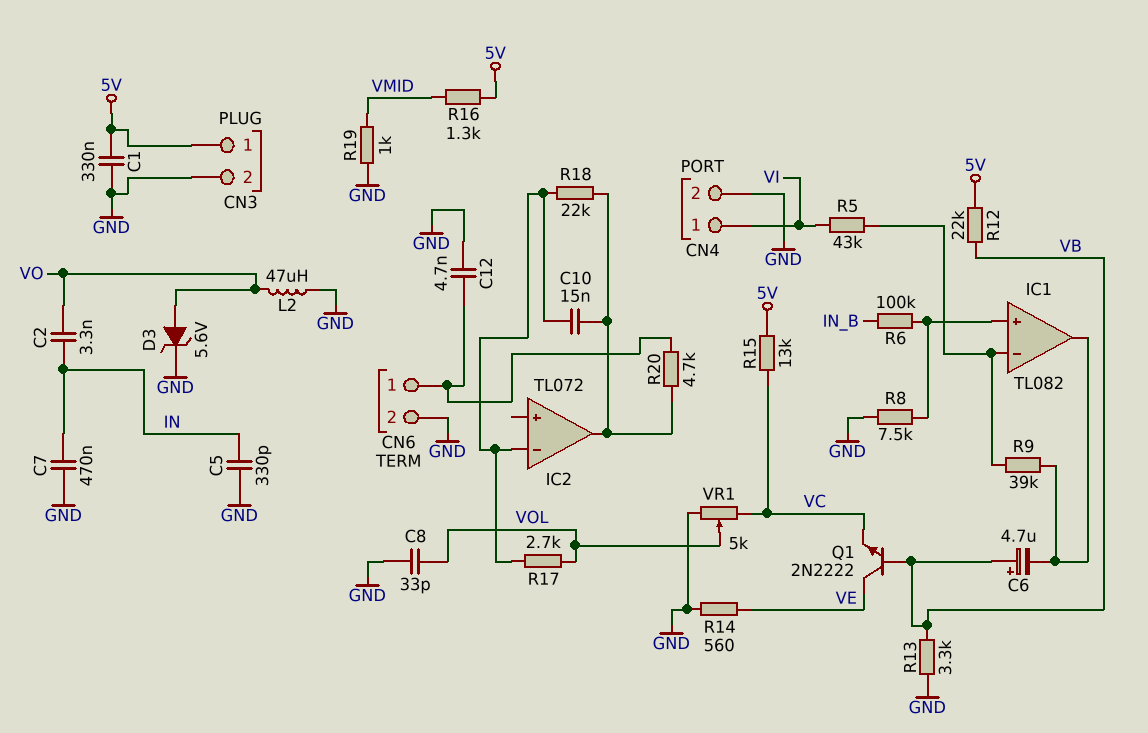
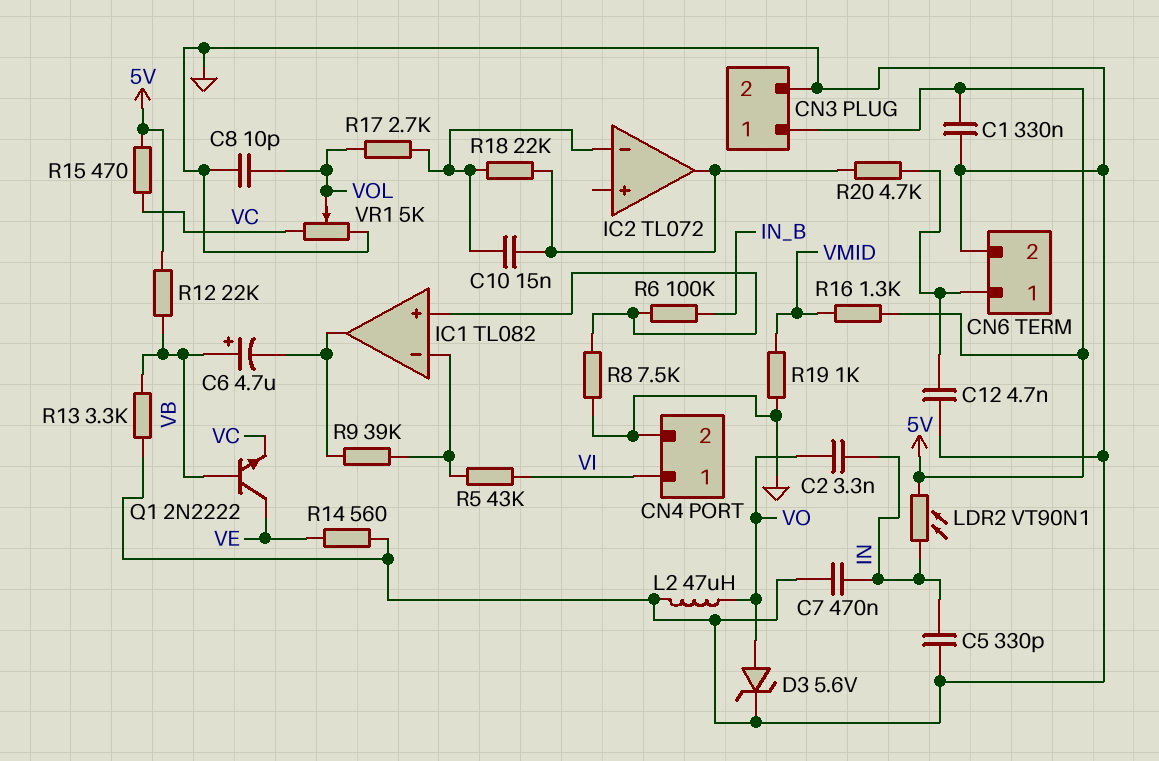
C8: 33pF (GND, VOL) -> 10pF (GND, VOL)
LDR2: none -> VT90N1 (5V, IN)
R15: 13k (5V, VC) -> 470 (5V, VC)

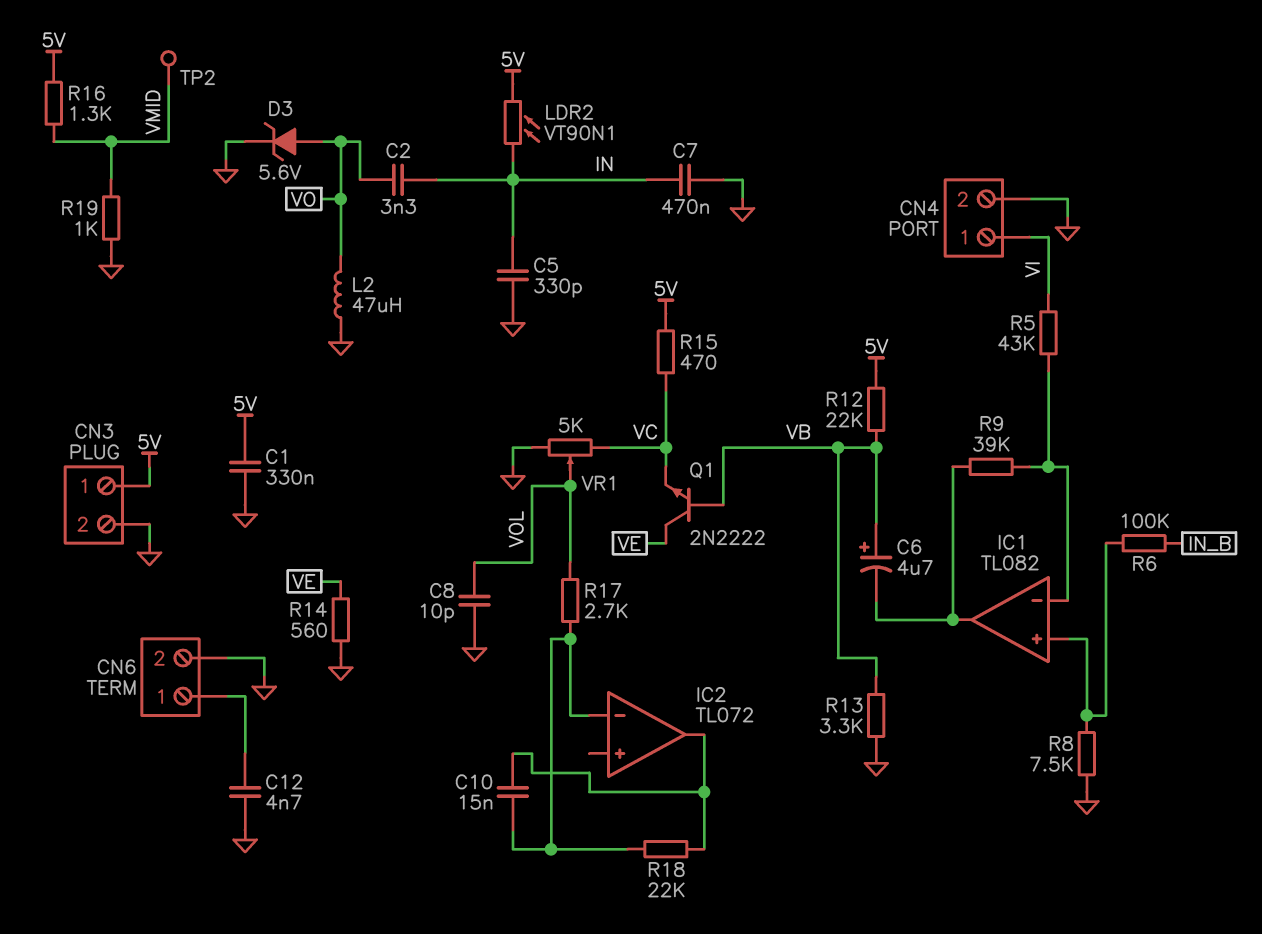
R20: 4.7k (CN6/1, IC2/out) -> none
TP2: none -> test point (VMID)

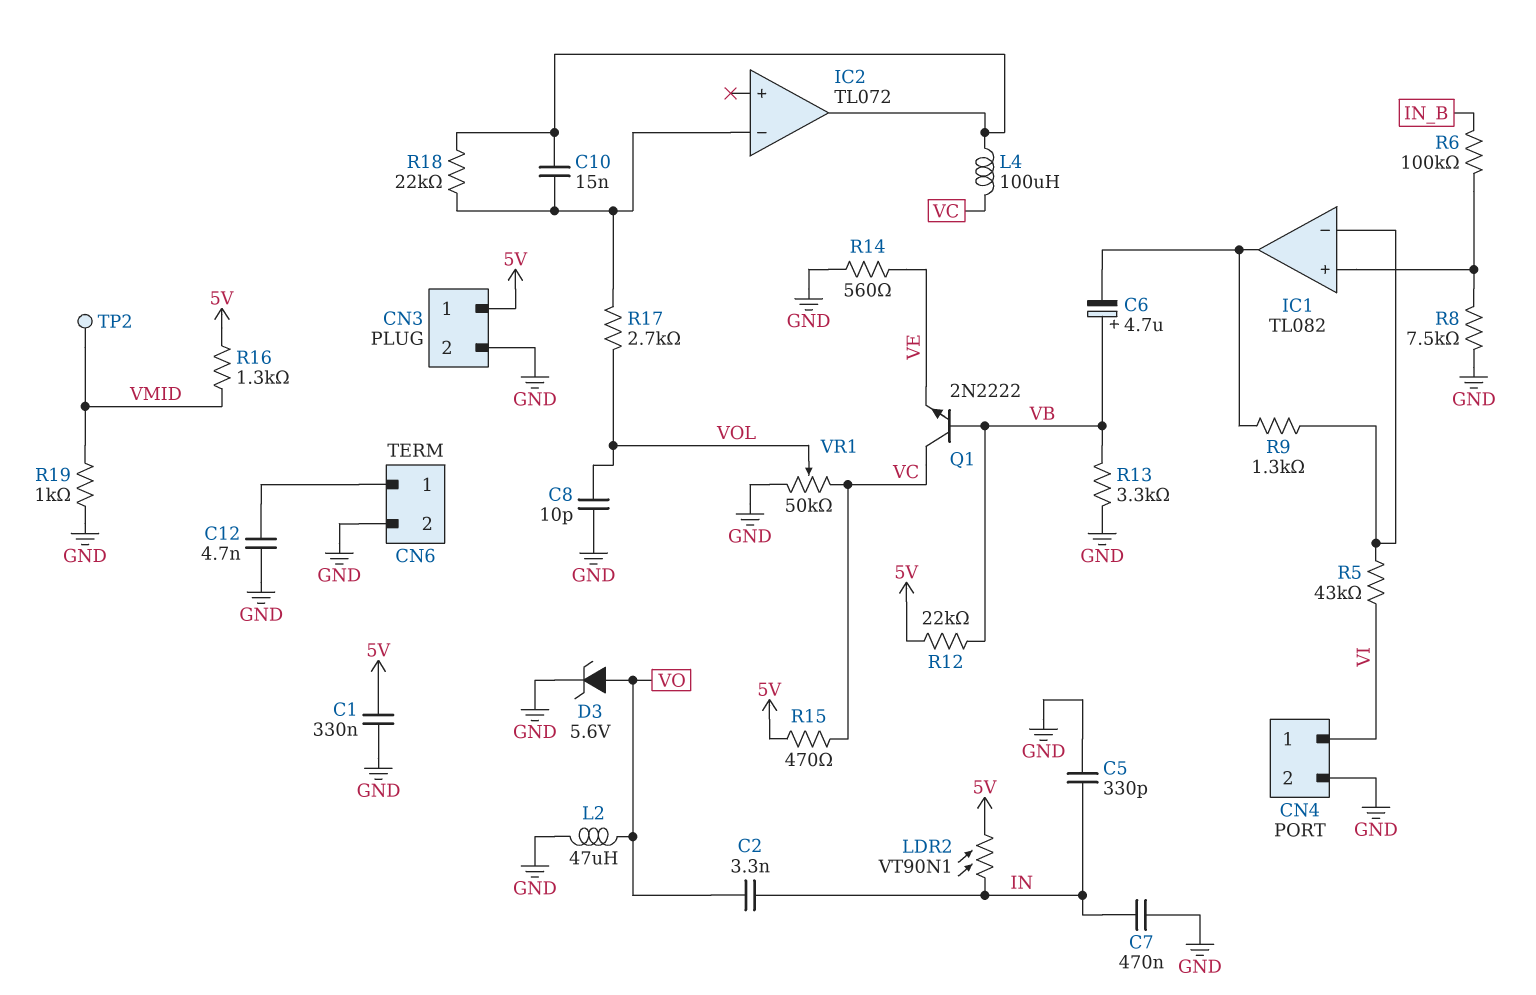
L4: none -> 100uH (IC2/out, VC)
Q1: NPN 2N2222 (B VB, C VE, E VC) -> NPN 2N2222 (B VB, C VC, E VE)
R9: 39k (IC1/in-, IC1/out) -> 1.3k (IC1/in-, IC1/out)
VR1: 5k (GND, VC, wiper VOL) -> 50k (GND, VC, wiper VOL)

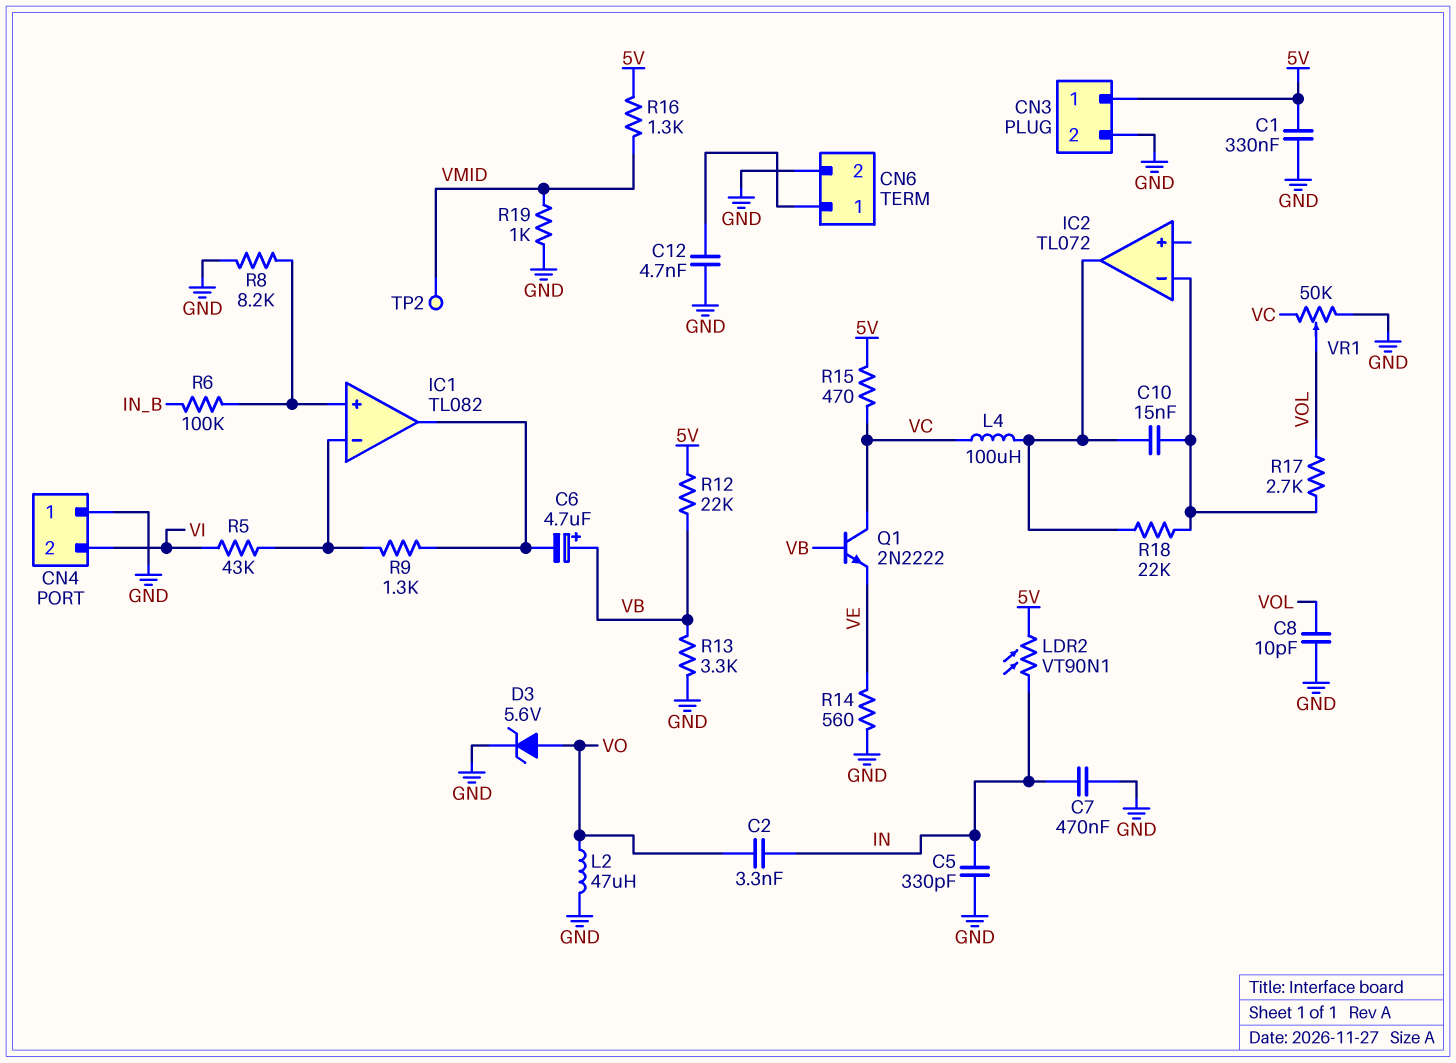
CN4 pin 1: VI -> GND
CN4 pin 2: GND -> VI
R8: 7.5k (GND, IC1/in+) -> 8.2k (GND, IC1/in+)

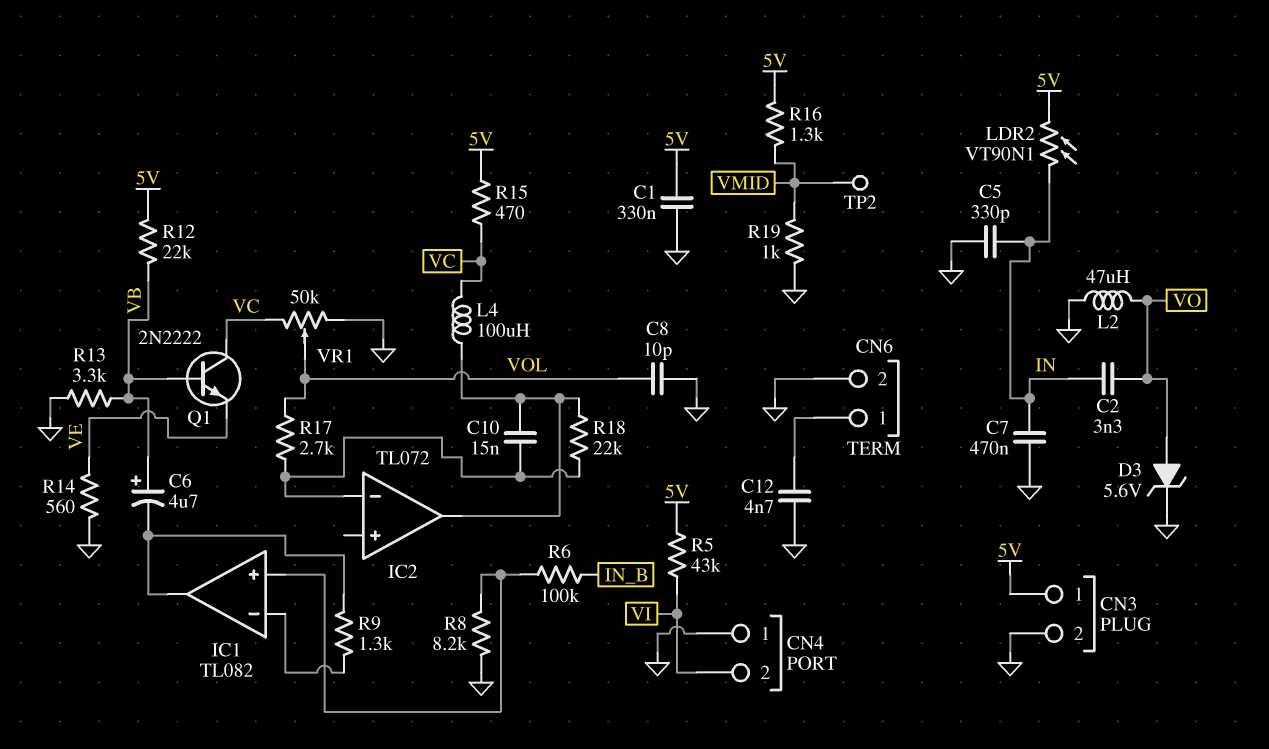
R5: 43k (IC1/in-, VI) -> 43k (5V, VI)

